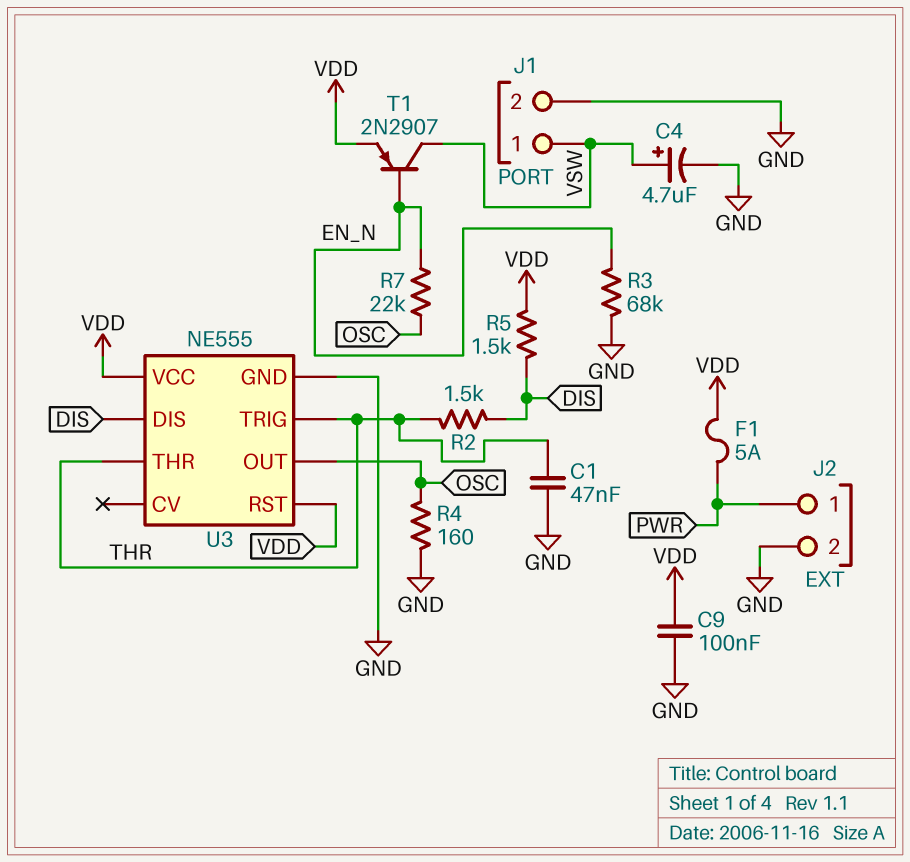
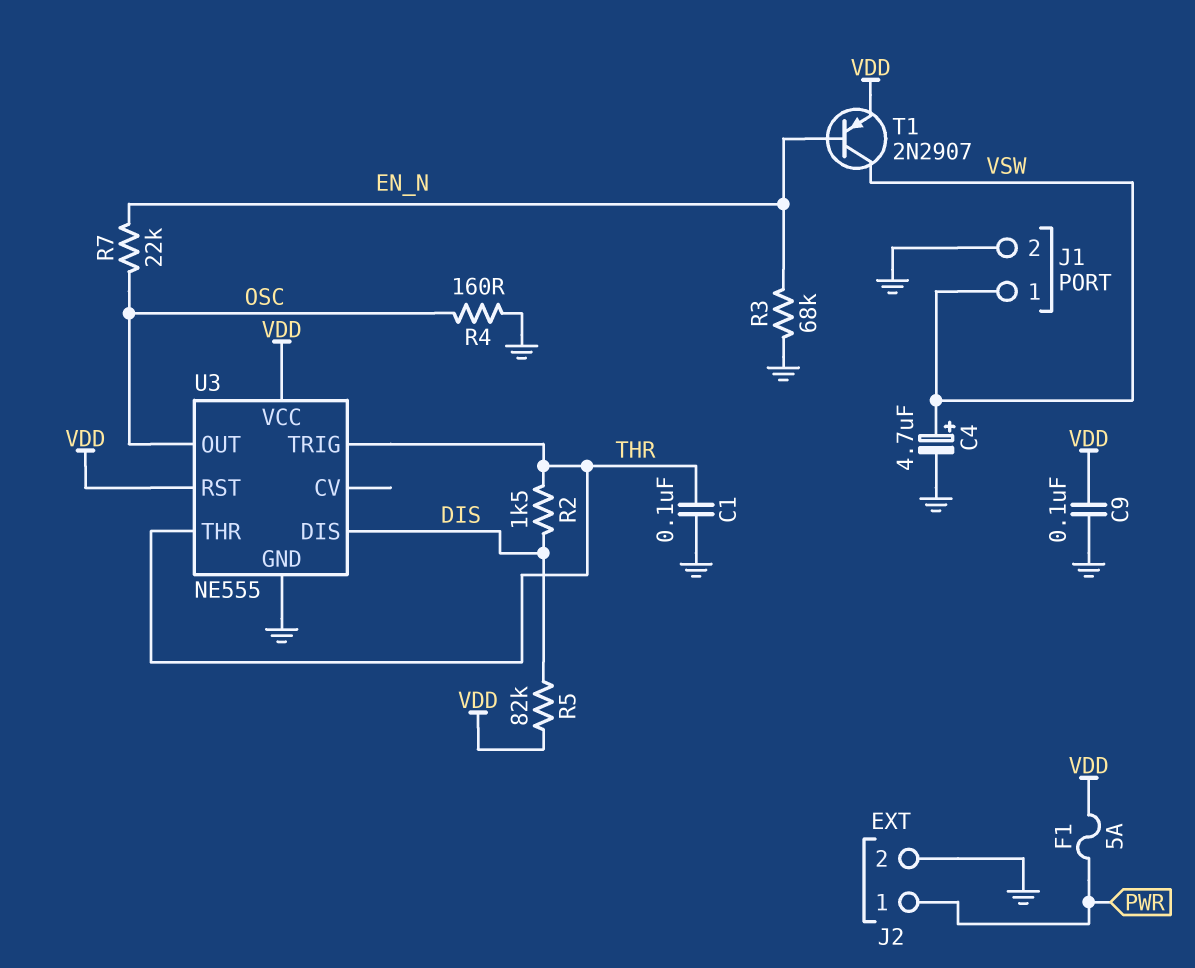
C1: 47nF (GND, THR) -> 100nF (GND, THR)
R5: 1.5k (DIS, VDD) -> 82k (DIS, VDD)

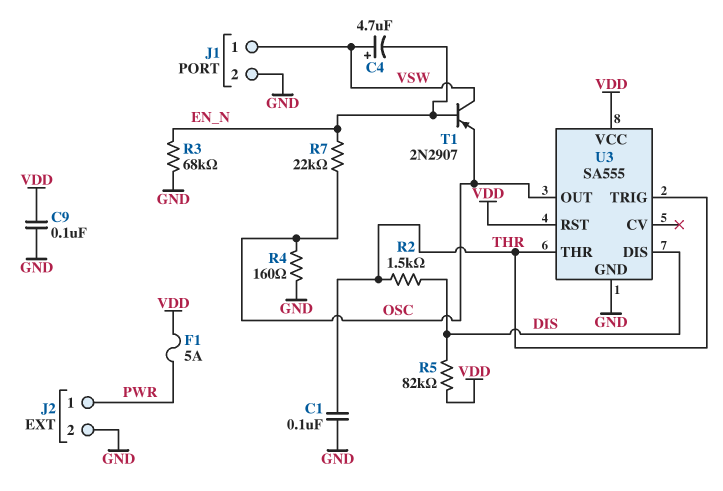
C4: 4.7uF (plus VSW, minus GND) -> 4.7uF (plus VSW, minus EN_N)
T1: PNP 2N2907 (B EN_N, C VSW, E VDD) -> PNP 2N2907 (B EN_N, C VSW, E OSC)
U3: NE555 -> SA555

